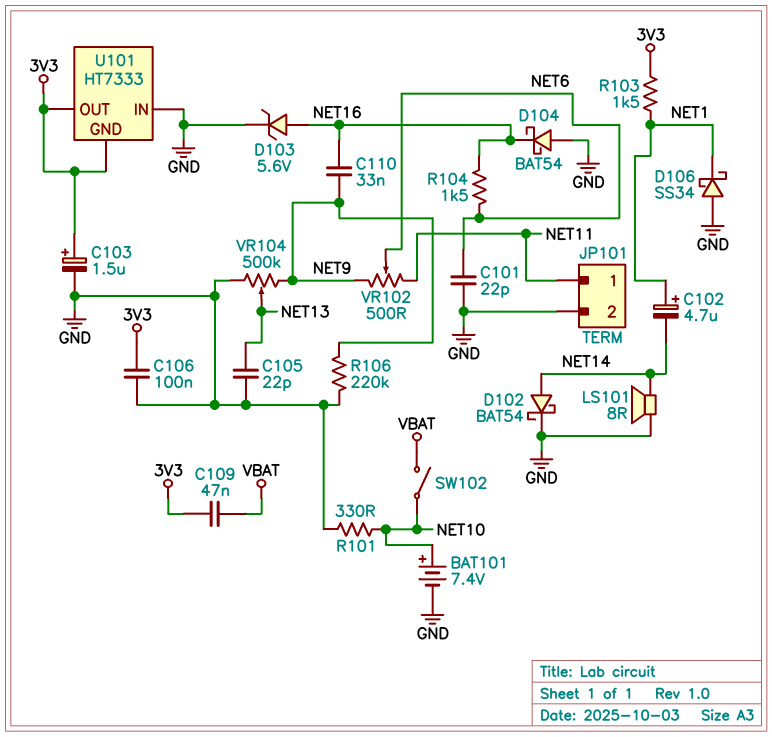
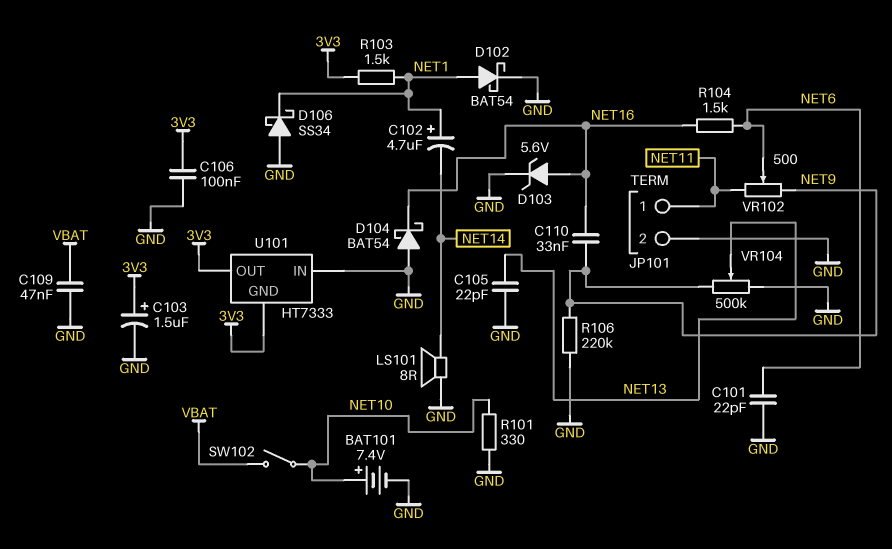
C109: 47nF (3V3, VBAT) -> 47nF (GND, VBAT)
D102: schottky BAT54 (A NET14, K GND) -> schottky BAT54 (A NET1, K GND)

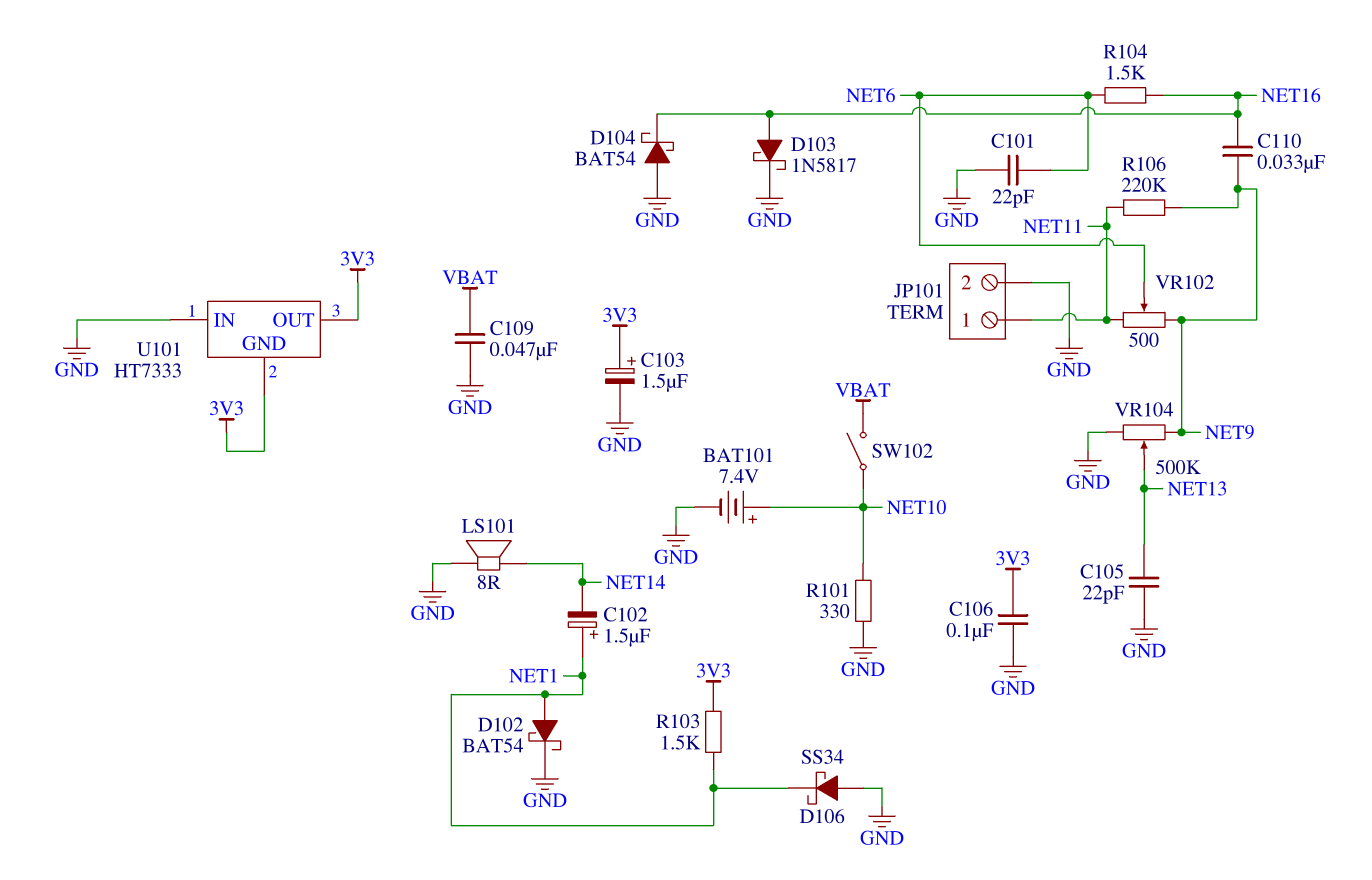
C102: 4.7uF (plus NET1, minus NET14) -> 1.5uF (plus NET1, minus NET14)
D103: zener 5.6V (A NET16, K GND) -> schottky 1N5817 (A NET16, K GND)
R106: 220k (GND, NET9) -> 220k (NET9, NET11)

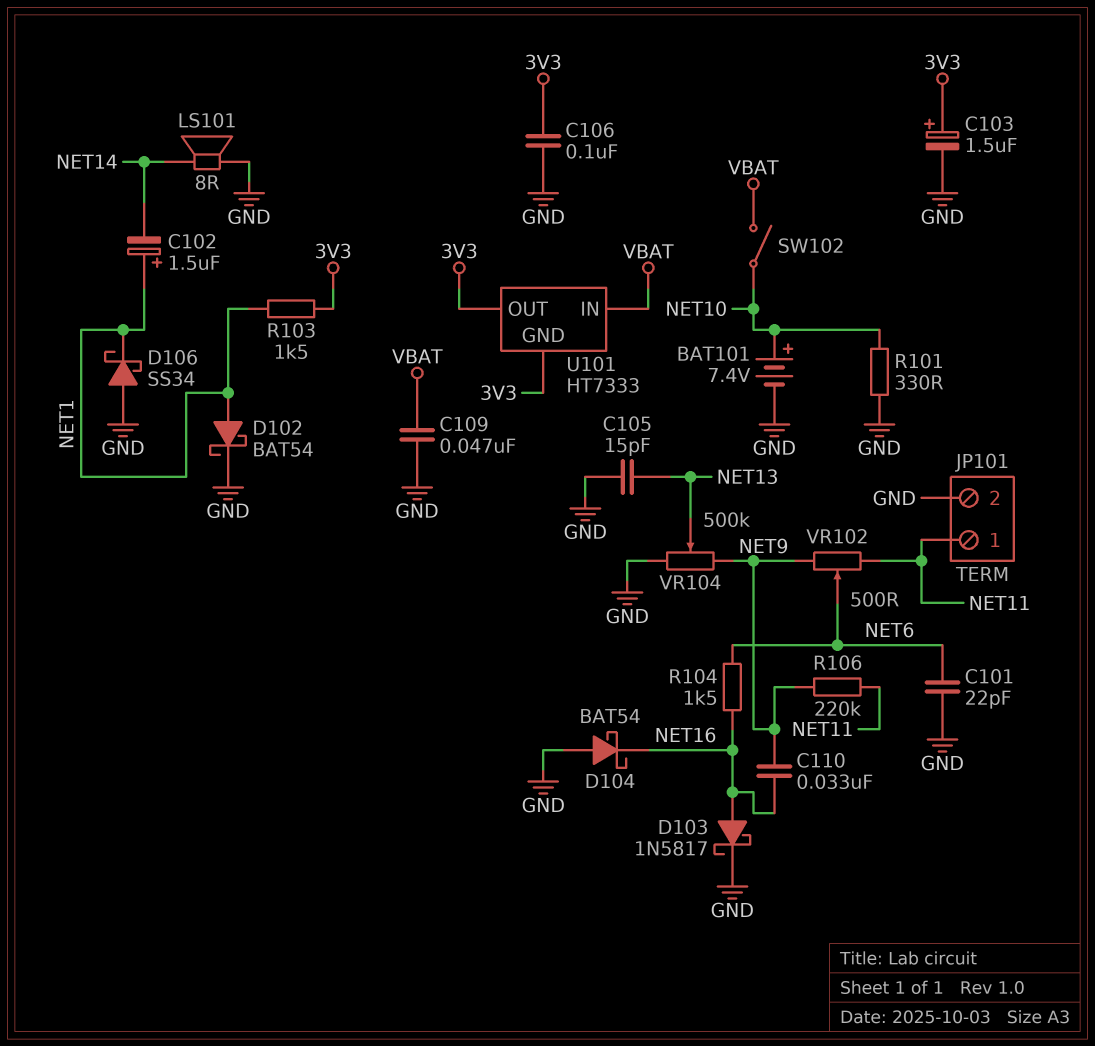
C105: 22pF (GND, NET13) -> 15pF (GND, NET13)
U101 pin IN: GND -> VBAT

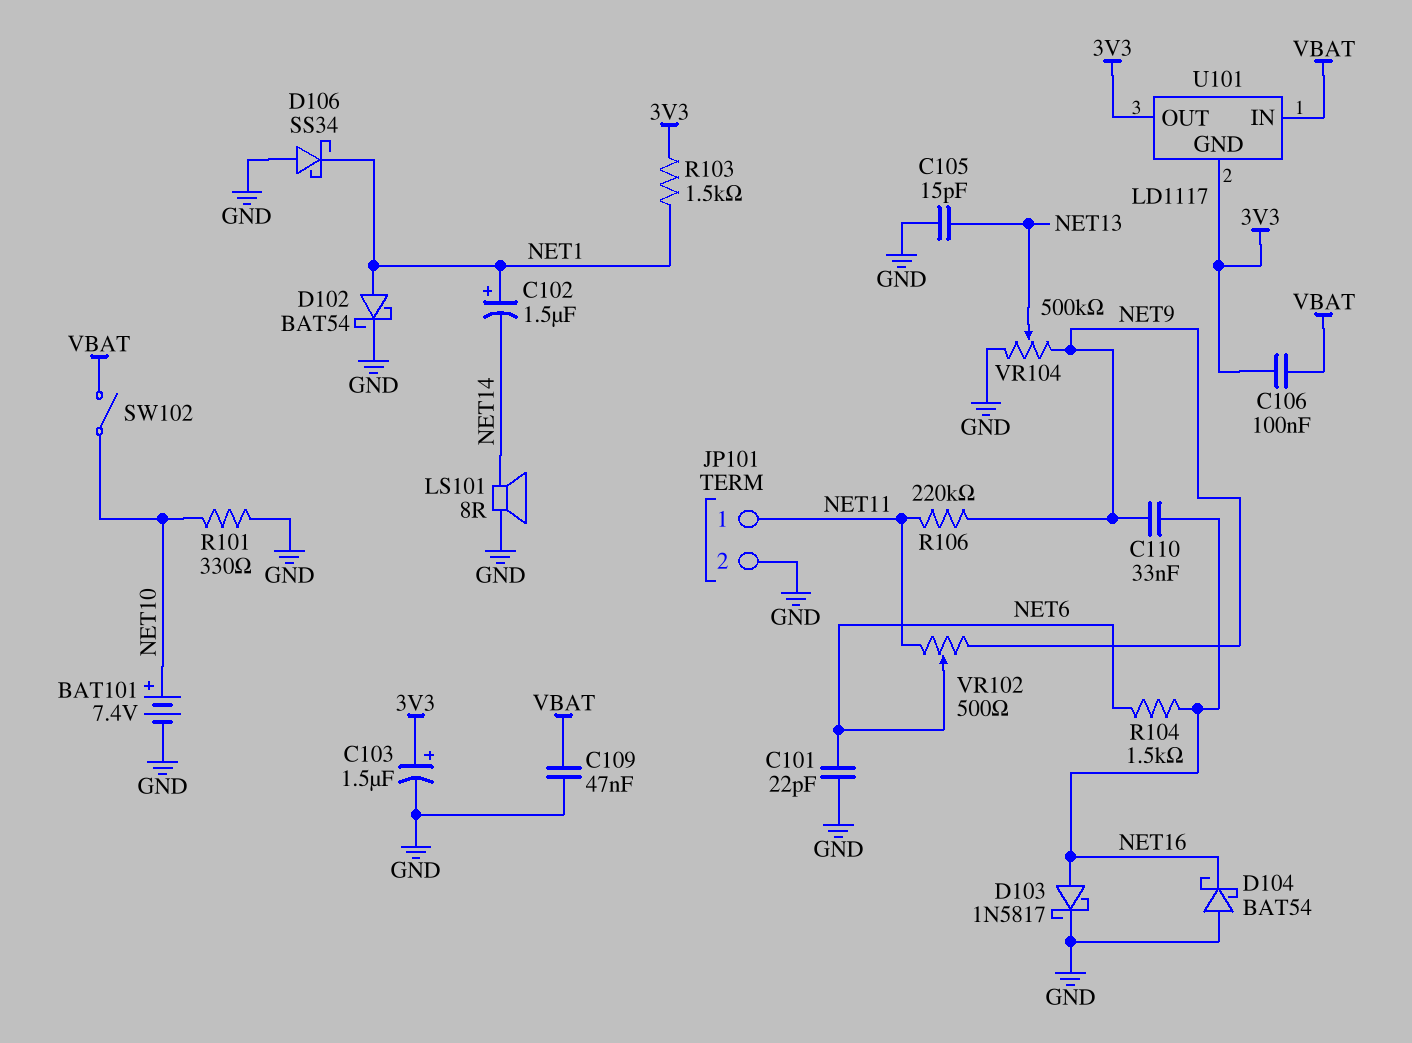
C106: 100nF (3V3, GND) -> 100nF (3V3, VBAT)
U101: HT7333 -> LD1117

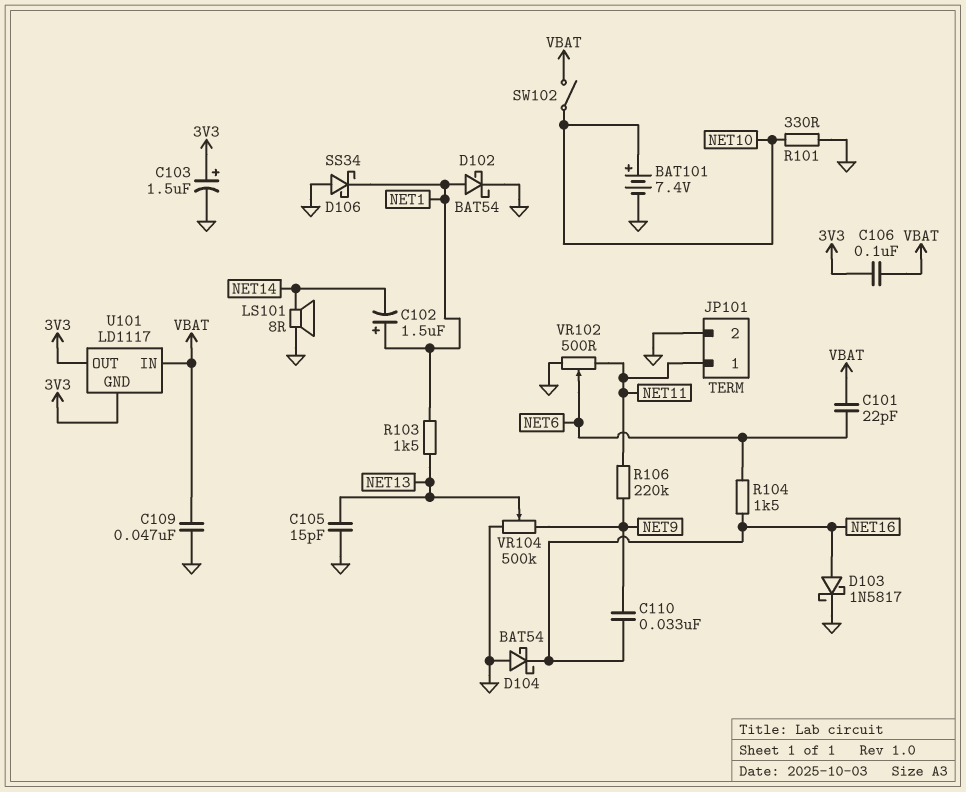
C101: 22pF (GND, NET6) -> 22pF (NET6, VBAT)
R103: 1.5k (3V3, NET1) -> 1.5k (NET1, NET13)
VR102: 500 (NET9, NET11, wiper NET6) -> 500 (GND, NET11, wiper NET6)

